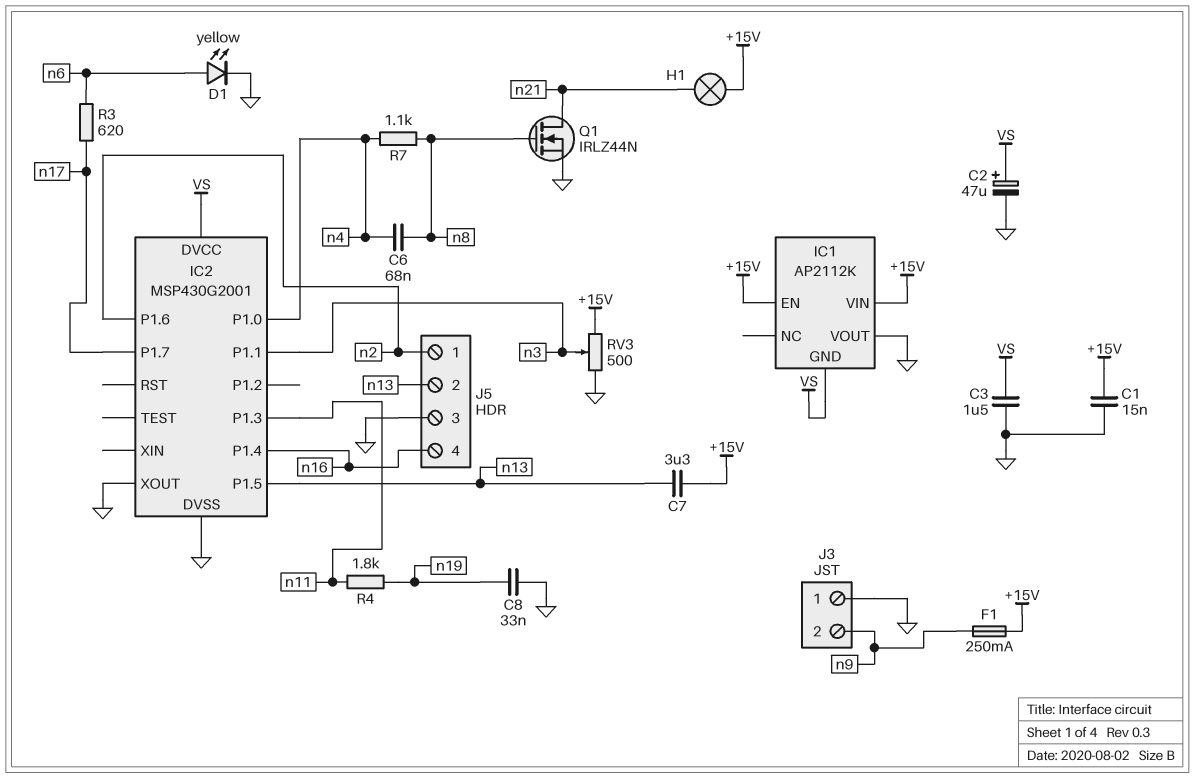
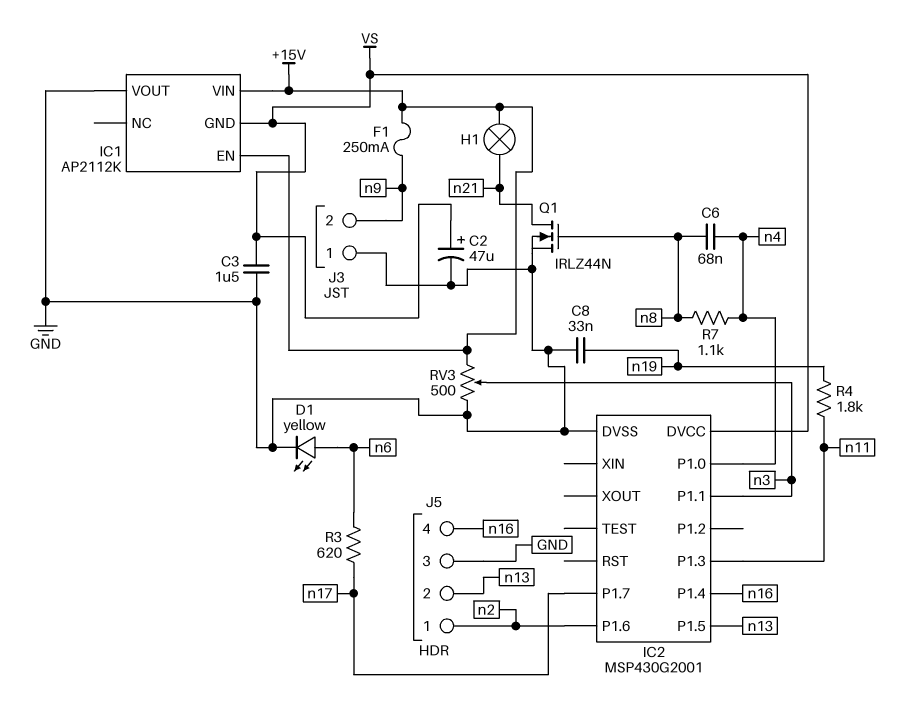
C1: 15nF (+15V, GND) -> none
C7: 3.3uF (+15V, n13) -> none
IC2 pin XOUT: GND -> none

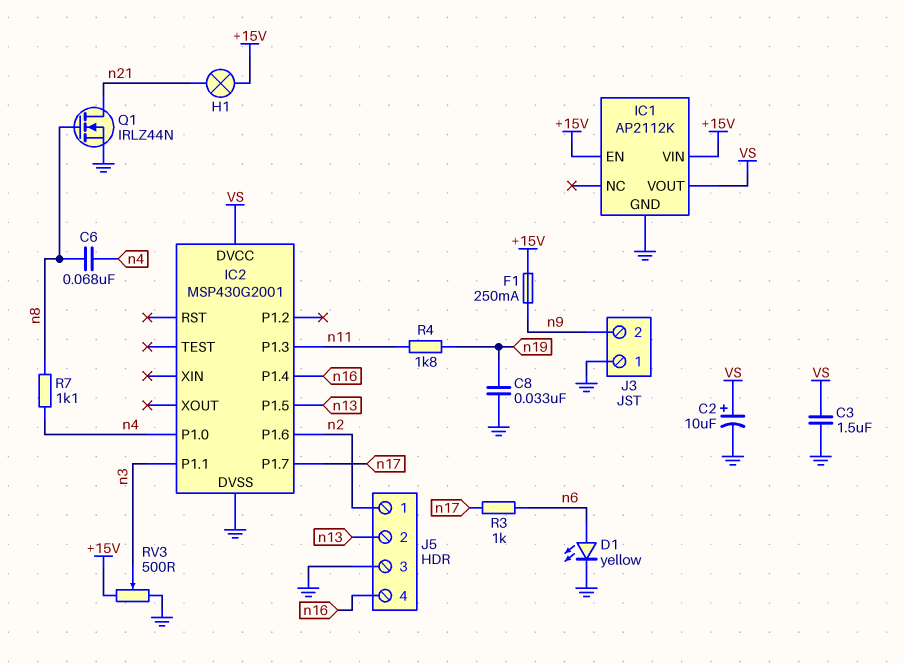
C2: 47uF (plus VS, minus GND) -> 10uF (plus VS, minus GND)
IC1 pin GND: VS -> GND
IC1 pin VOUT: GND -> VS
R3: 620 (n6, n17) -> 1k (n6, n17)

